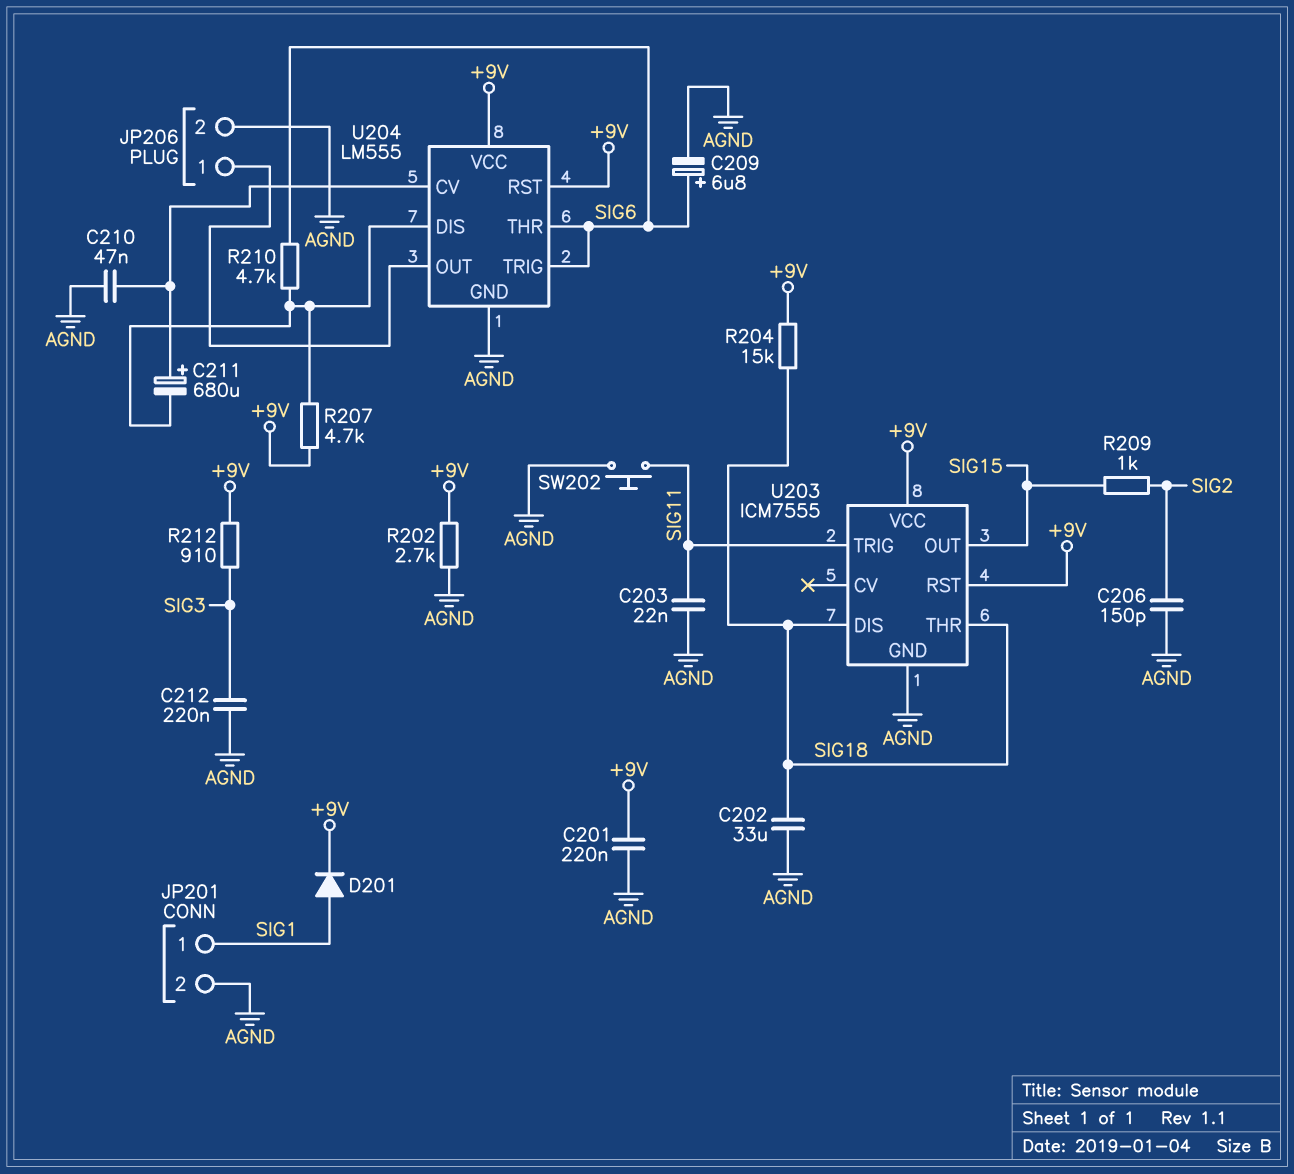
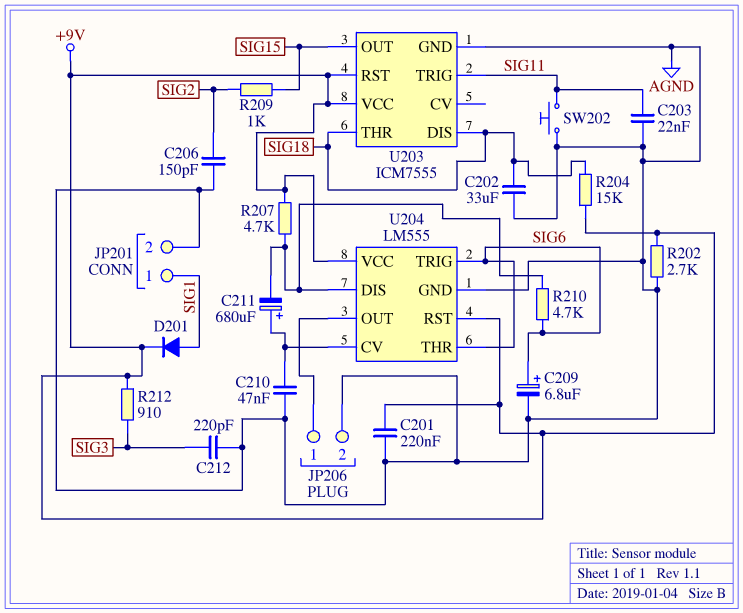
C212: 220nF (AGND, SIG3) -> 220pF (AGND, SIG3)

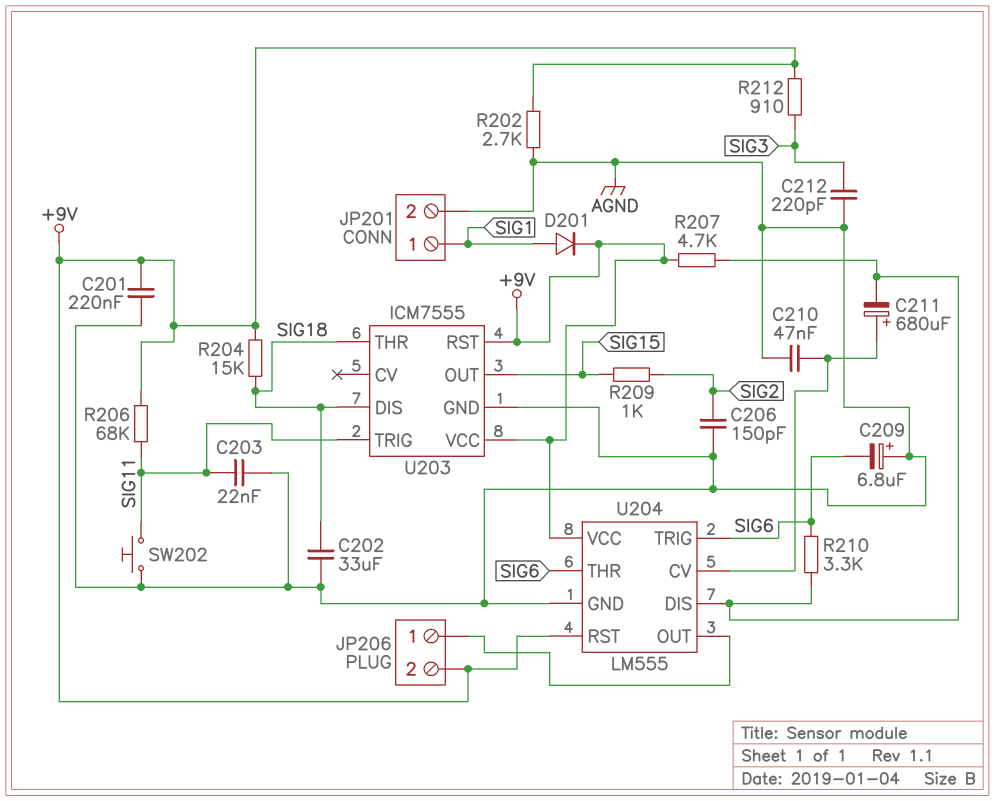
C209: 6.8uF (plus SIG6, minus AGND) -> 6.8uF (plus AGND, minus SIG6)
JP206 pin 2: AGND -> +9V
R206: none -> 68k (+9V, SIG11)
R210: 4.7k (SIG6, U204/DIS) -> 3.3k (SIG6, U204/DIS)

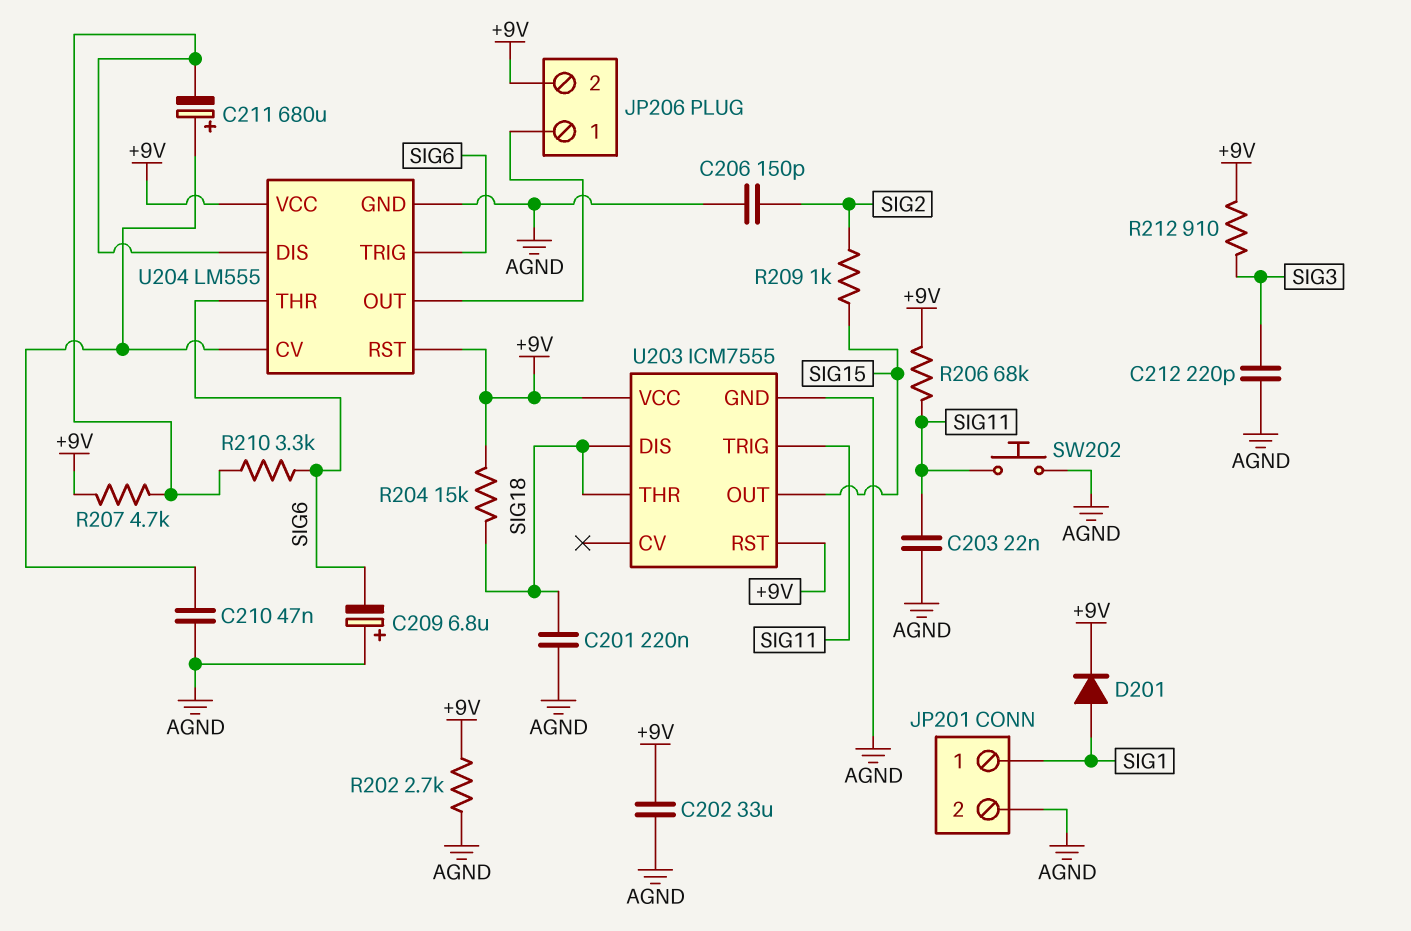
C201: 220nF (+9V, AGND) -> 220nF (AGND, SIG18)
C202: 33uF (AGND, SIG18) -> 33uF (+9V, AGND)

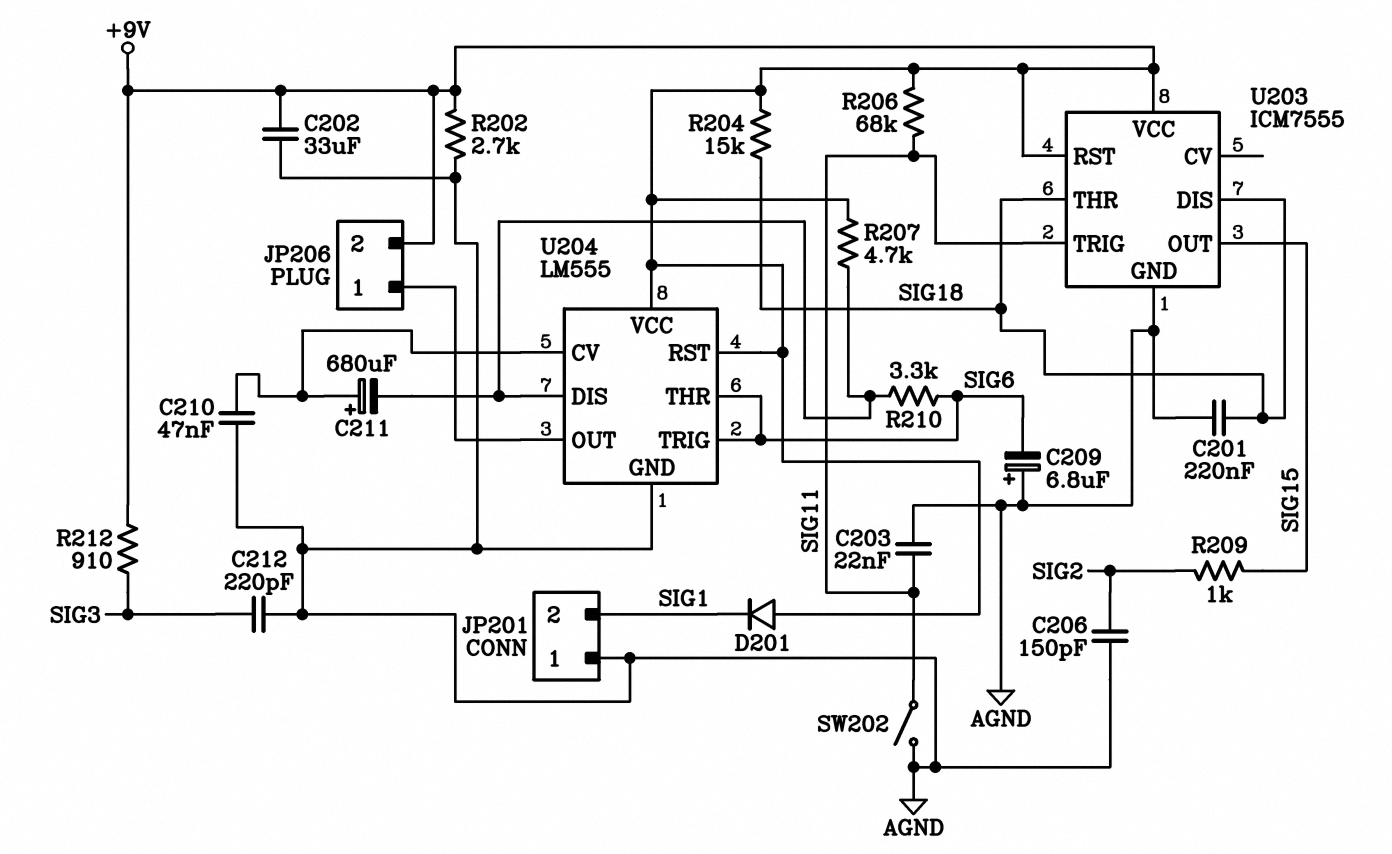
D201: diode (A SIG1, K +9V) -> diode (A +9V, K SIG1)
JP201 pin 1: SIG1 -> AGND
JP201 pin 2: AGND -> SIG1
SW202: button (AGND, SIG11) -> switch (AGND, SIG11)

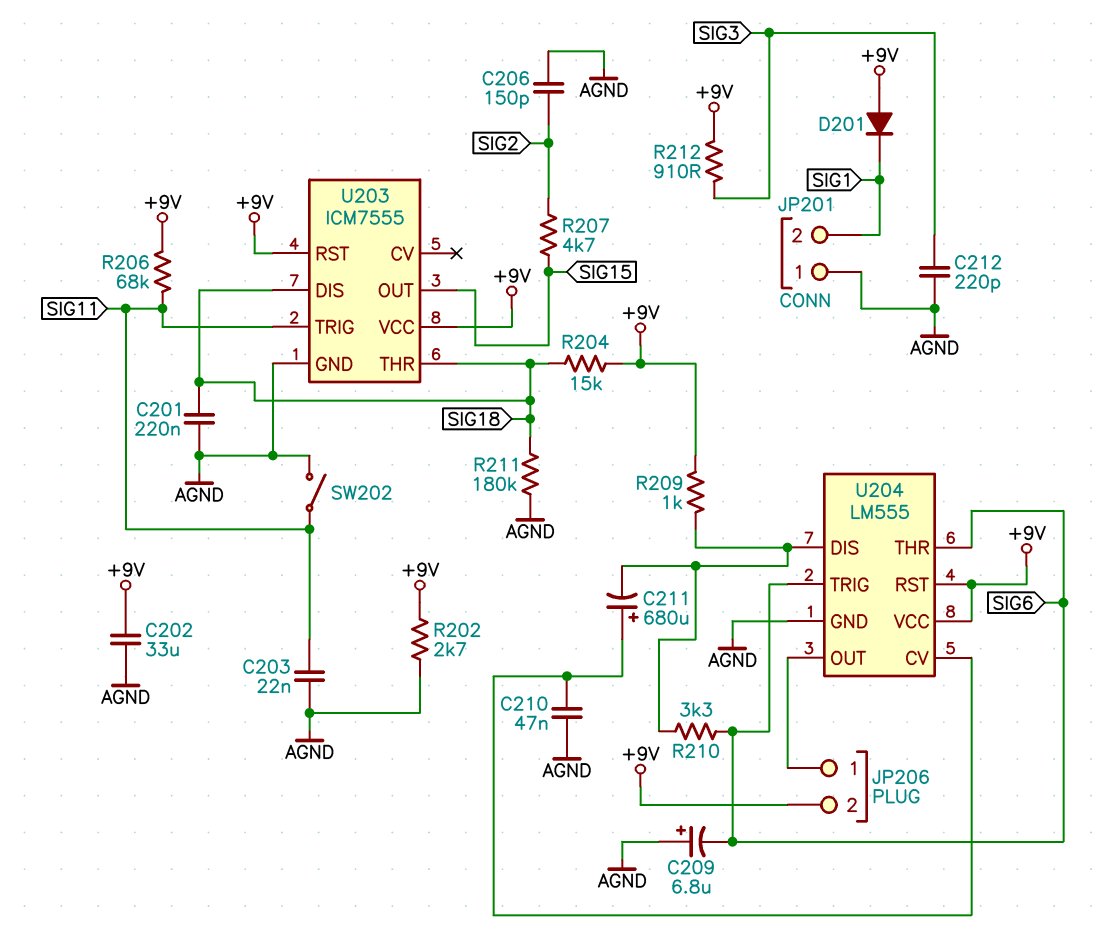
R207: 4.7k (+9V, U204/DIS) -> 4.7k (SIG2, SIG15)
R209: 1k (SIG2, SIG15) -> 1k (+9V, U204/DIS)
R211: none -> 180k (AGND, SIG18)

